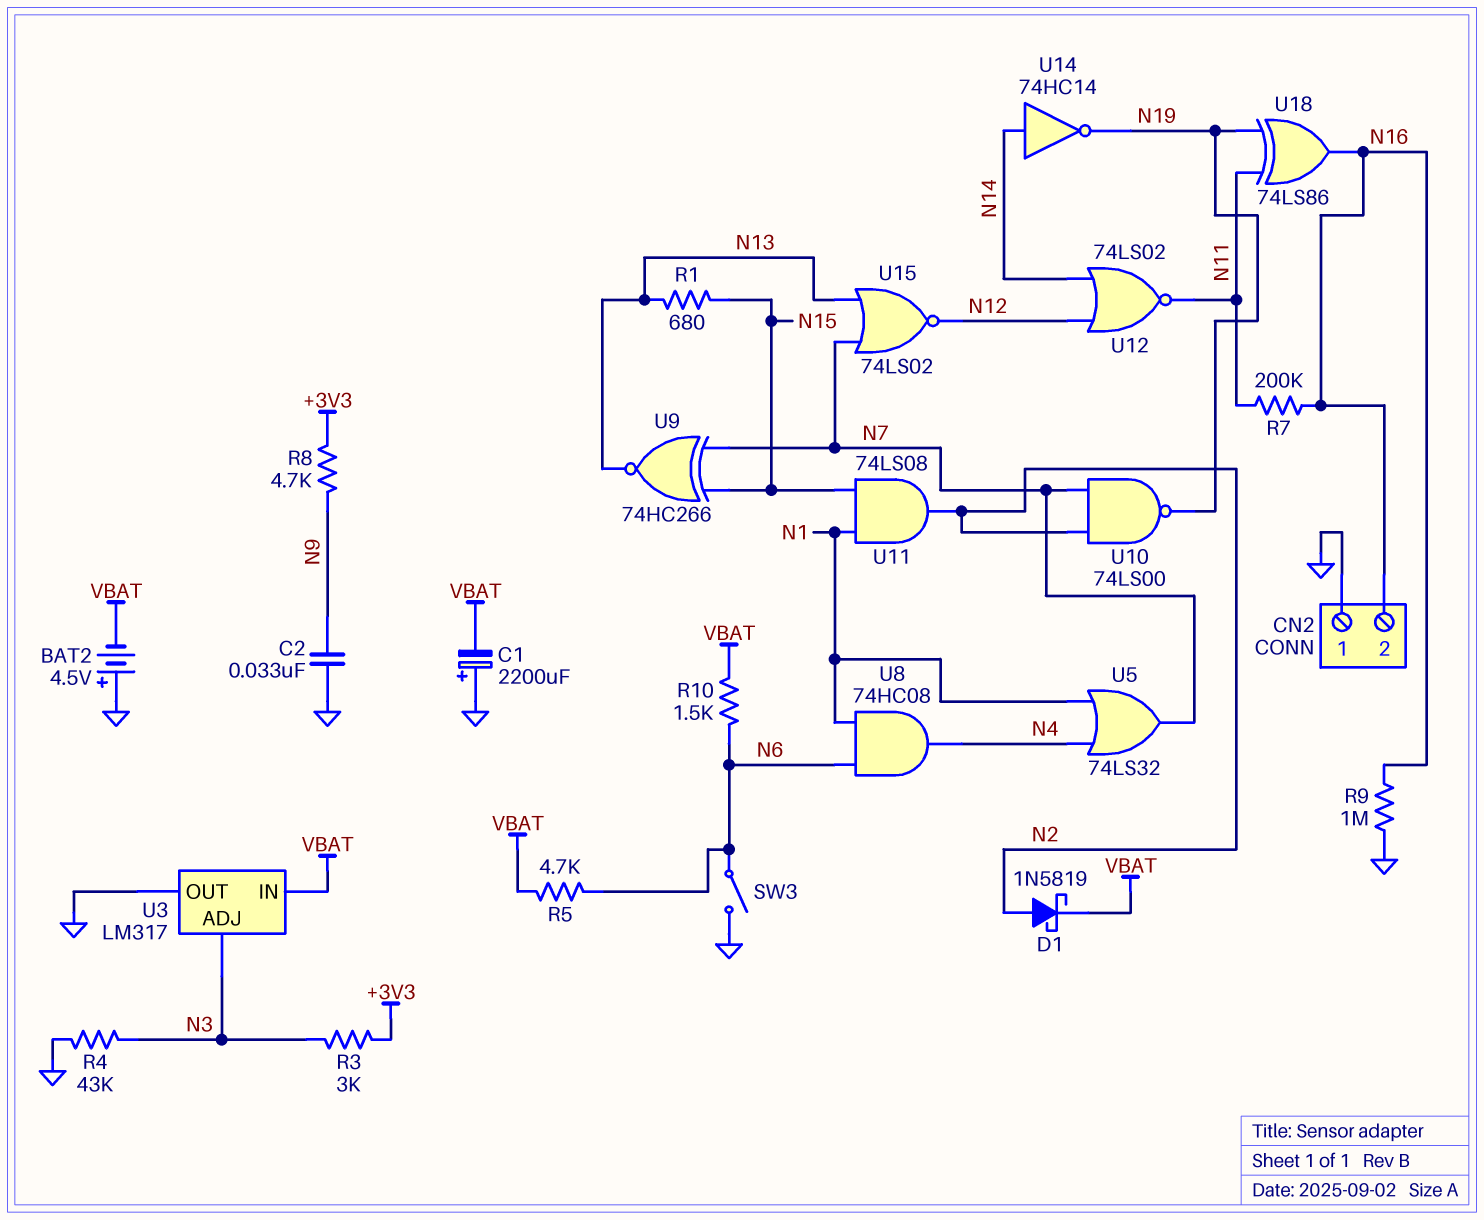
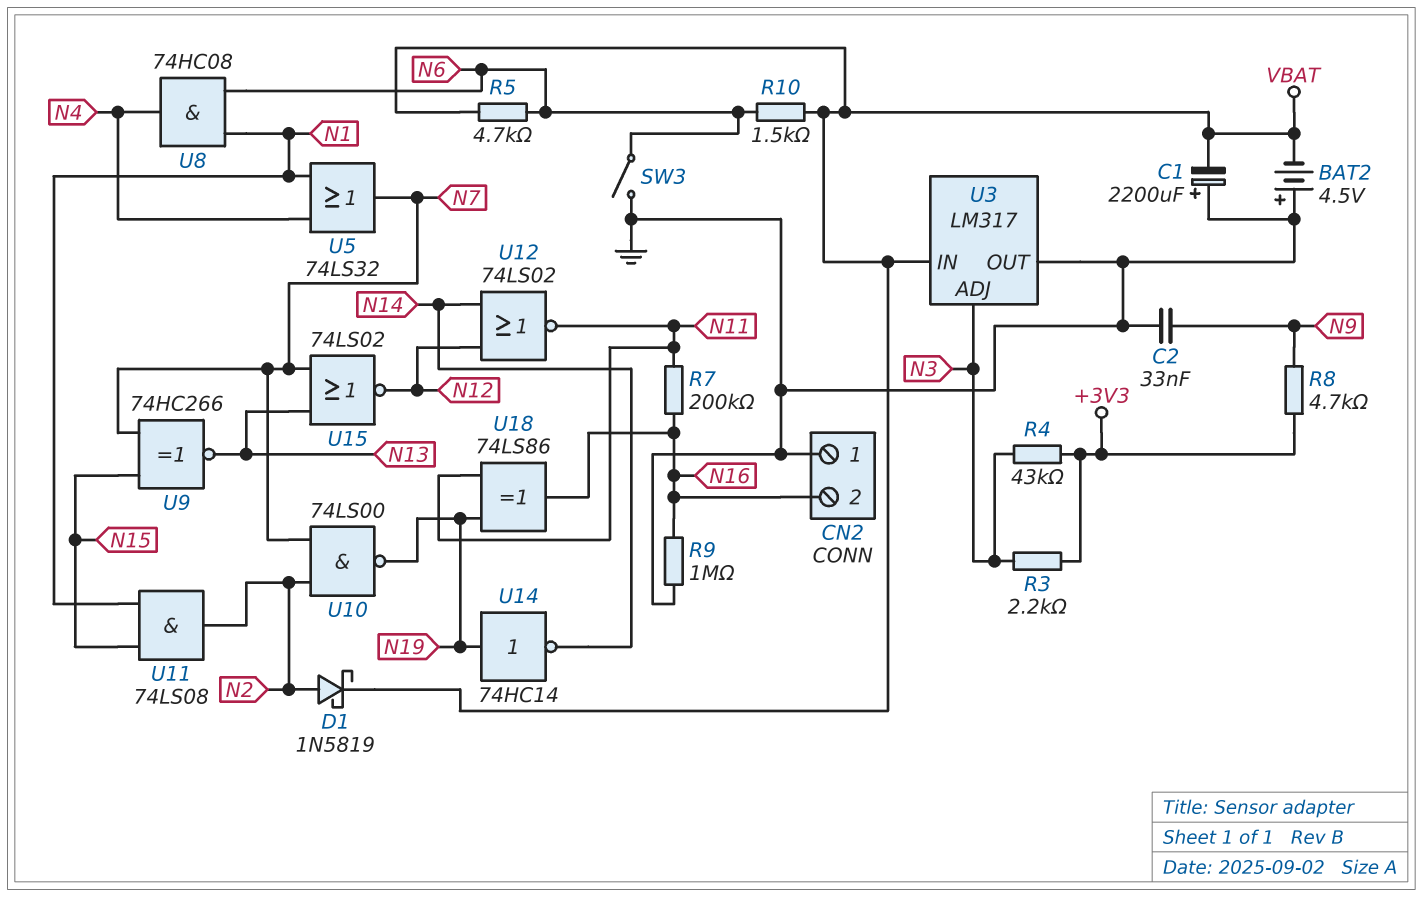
R1: 680 (N13, N15) -> none
R3: 3k (+3V3, N3) -> 2.2k (+3V3, N3)
R4: 43k (GND, N3) -> 43k (+3V3, N3)
U14: NOT 74HC14 (in N14, out N19) -> NOT 74HC14 (in N19, out N14)

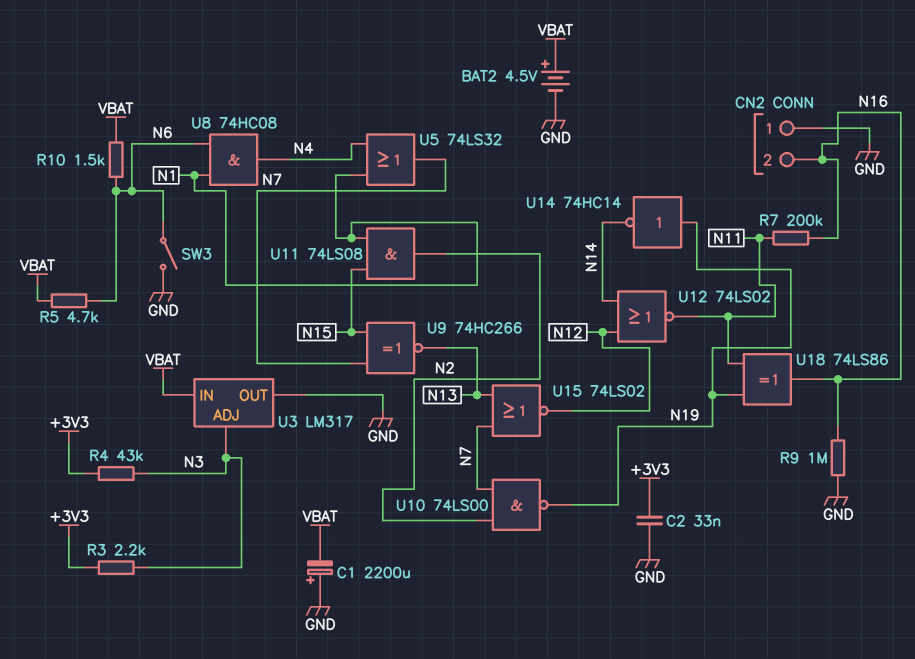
BAT2: 4.5V (plus GND, minus VBAT) -> 4.5V (plus VBAT, minus GND)
C2: 33nF (GND, N9) -> 33nF (+3V3, GND)
D1: schottky 1N5819 (A N2, K VBAT) -> none
R8: 4.7k (+3V3, N9) -> none

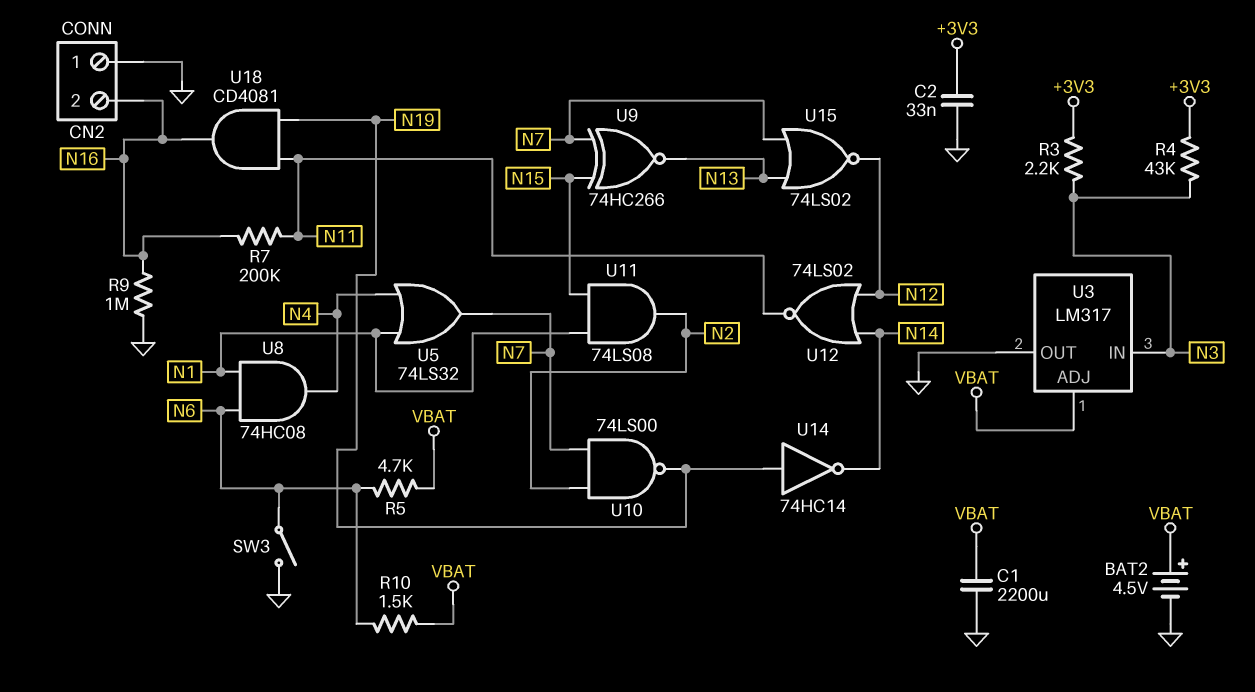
C1: 2200uF (plus GND, minus VBAT) -> 2200uF (GND, VBAT)
U3 pin ADJ: N3 -> VBAT
U3 pin IN: VBAT -> N3
U18: XOR 74LS86 (in N11, in N19, out N16) -> AND CD4081 (in N11, in N19, out N16)

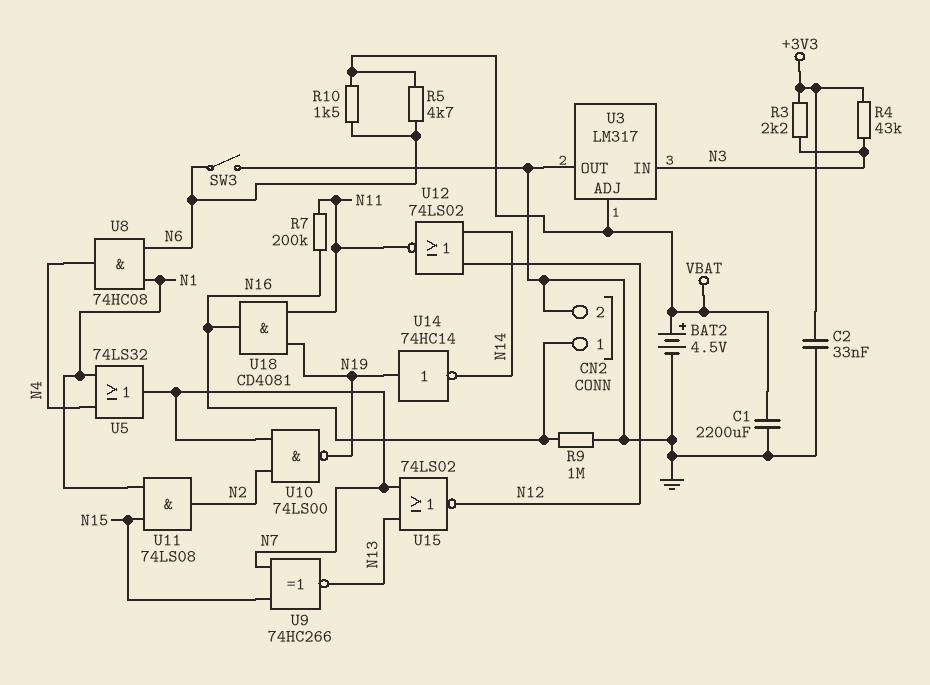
CN2 pin 1: GND -> N16
CN2 pin 2: N16 -> GND

